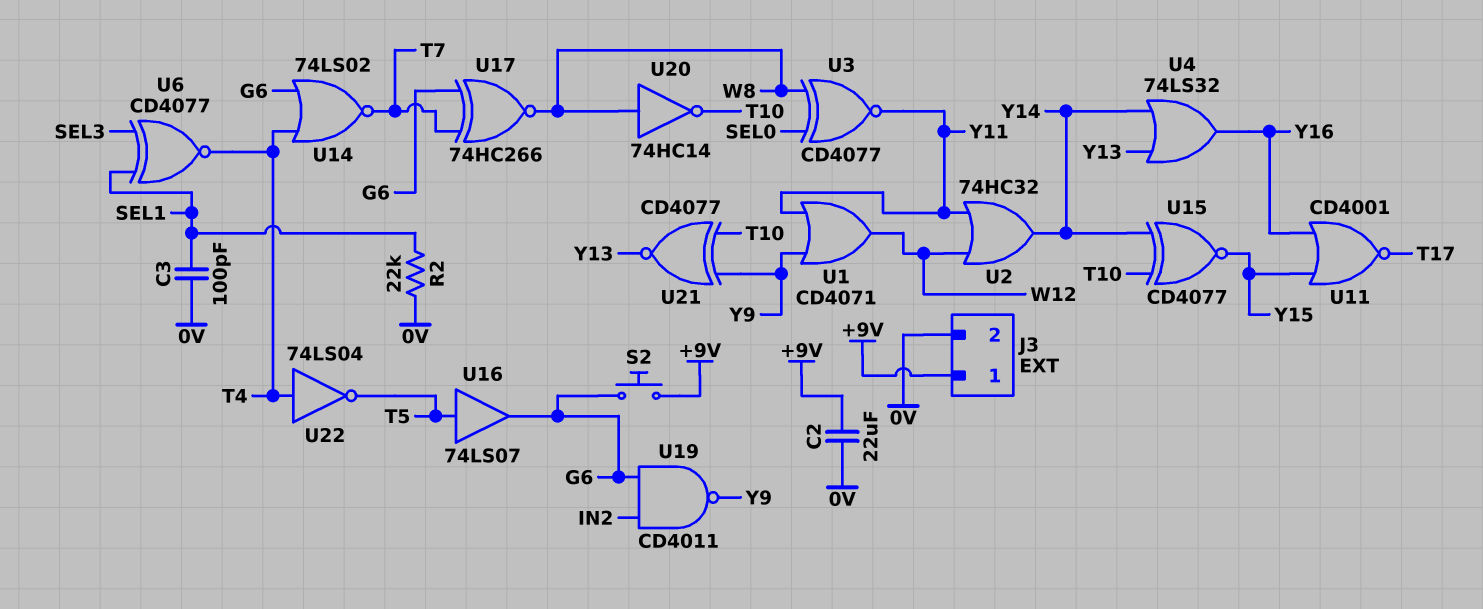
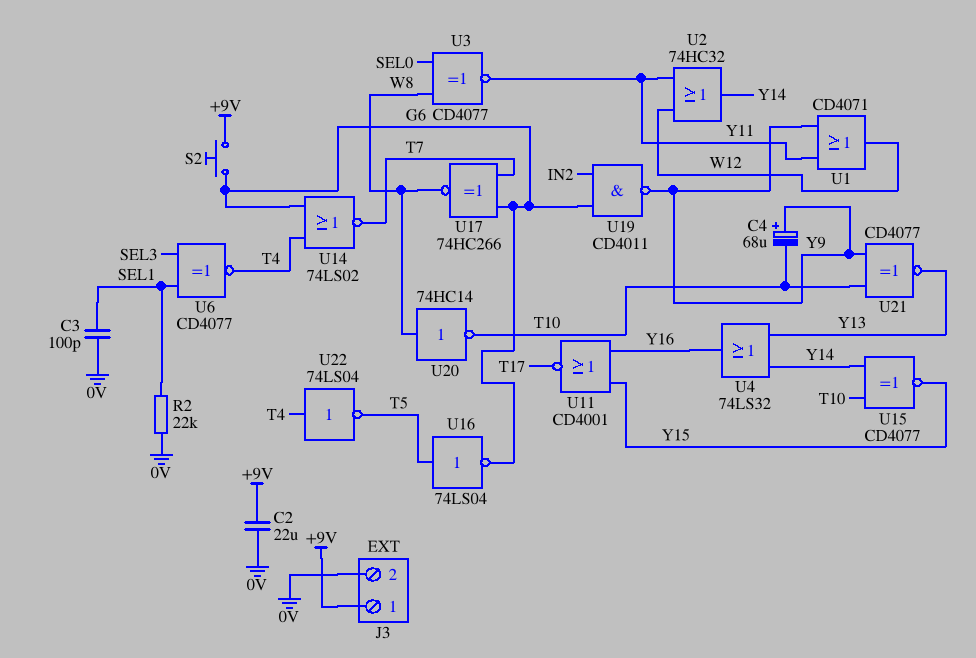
C4: none -> 68uF (plus Y9, minus T10)
U16: buffer 74LS07 (in T5, out G6) -> NOT 74LS04 (in T5, out G6)

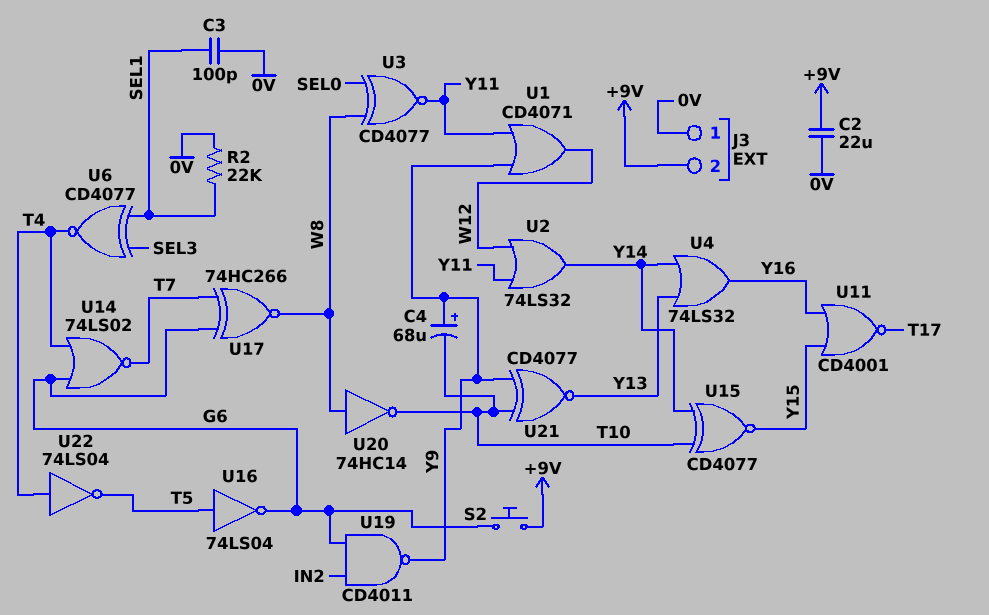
J3 pin 1: +9V -> 0V
J3 pin 2: 0V -> +9V
U2: OR 74HC32 (in W12, in Y11, out Y14) -> OR 74LS32 (in W12, in Y11, out Y14)

